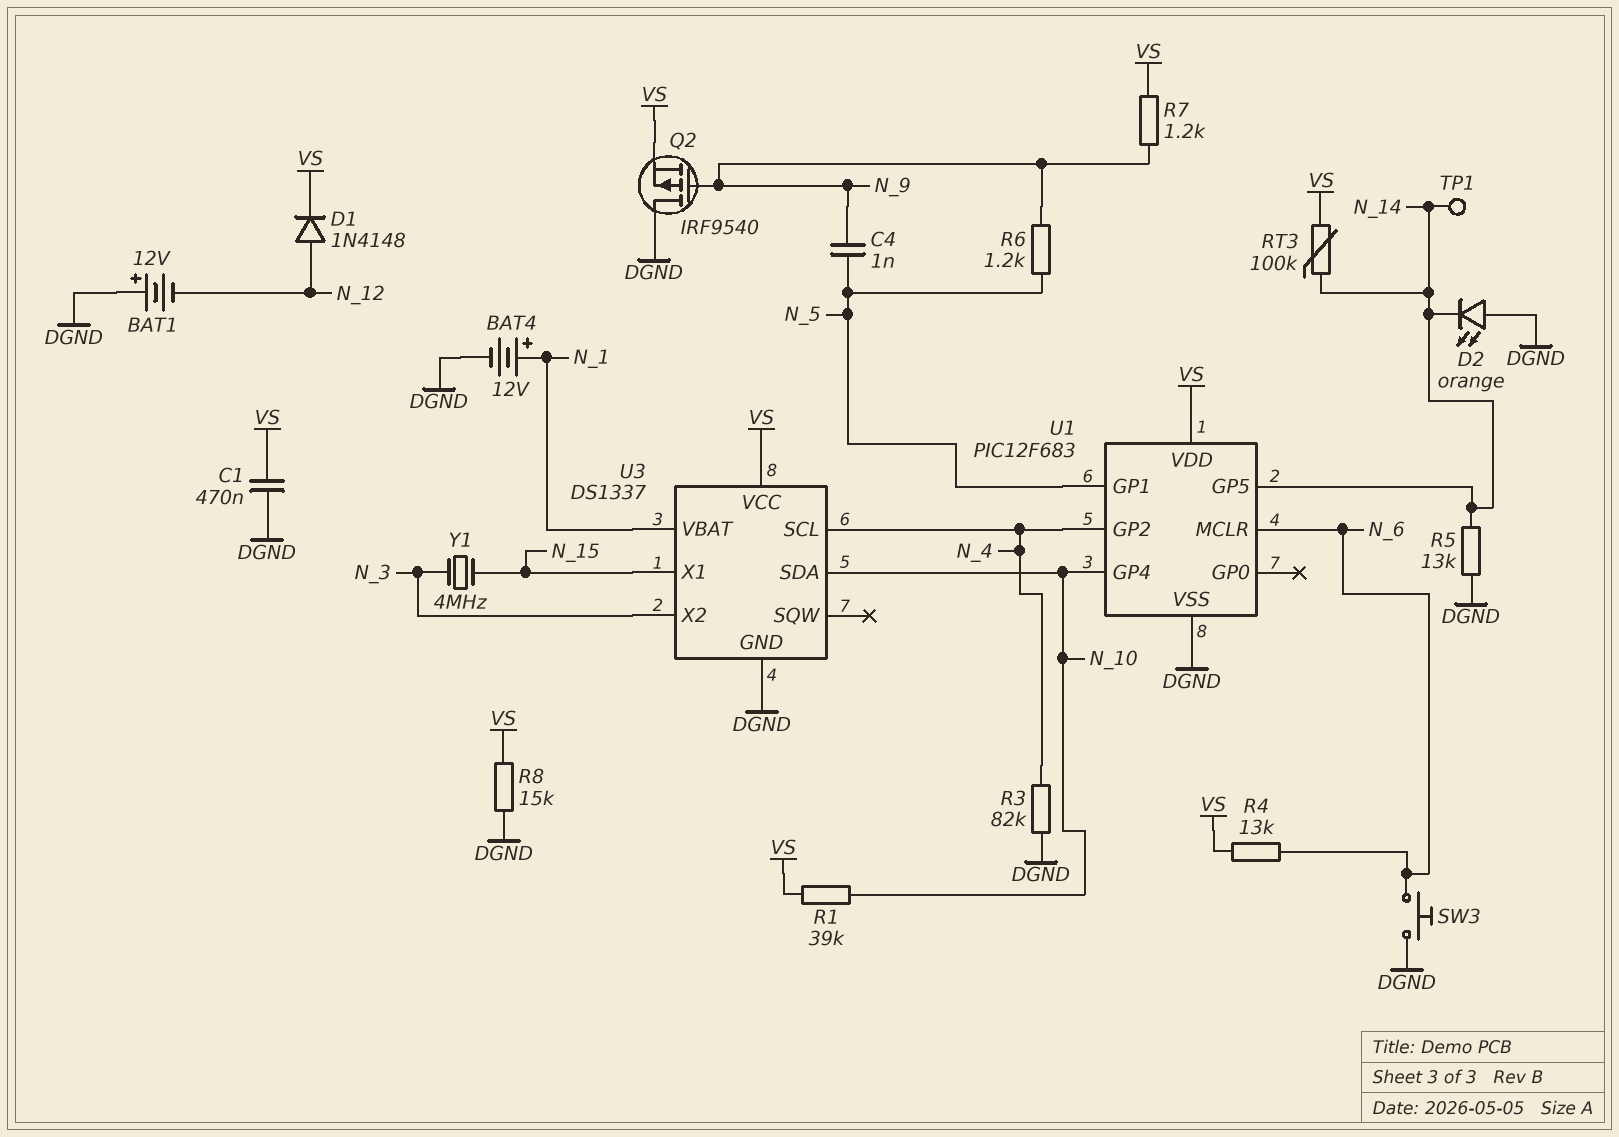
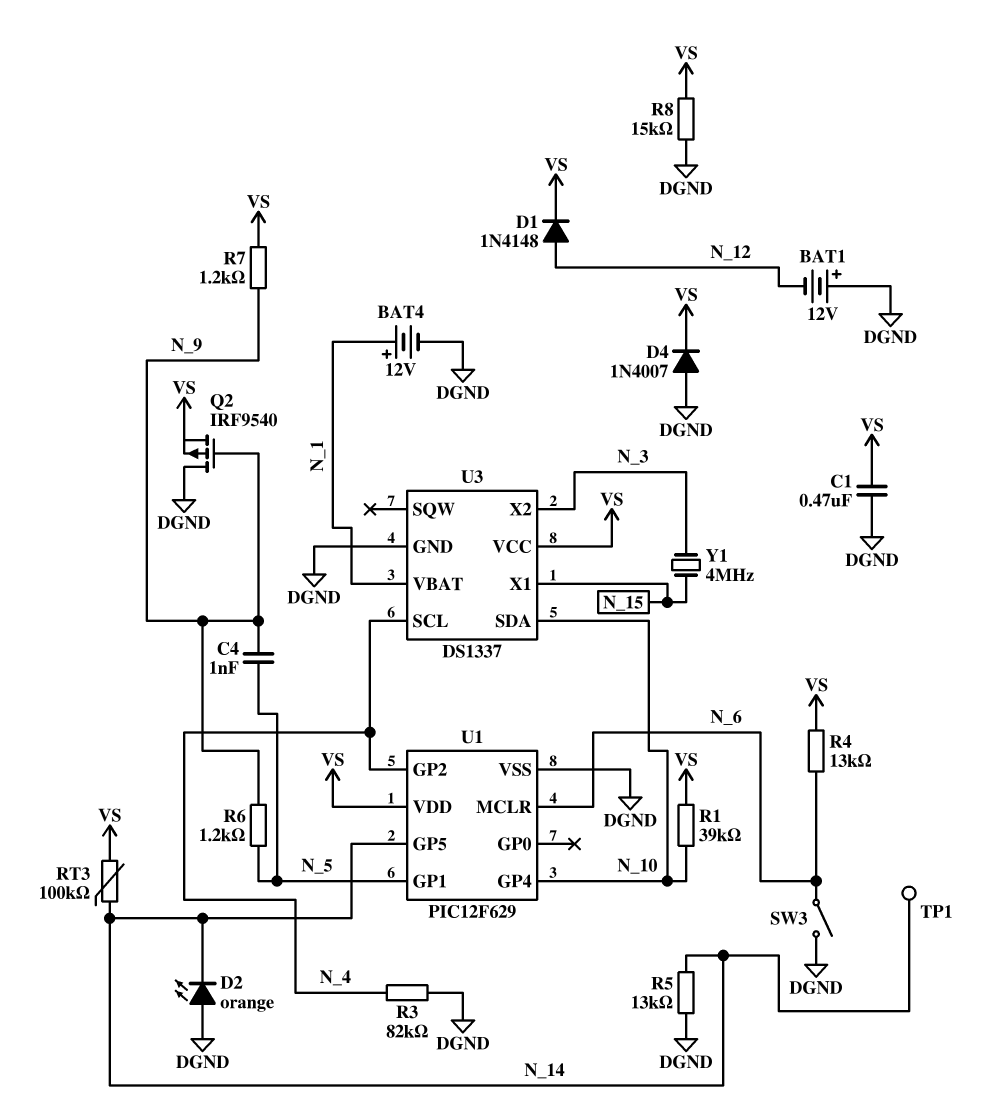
D4: none -> diode 1N4007 (A DGND, K VS)
SW3: button (DGND, N_6) -> switch (DGND, N_6)
U1: PIC12F683 -> PIC12F629

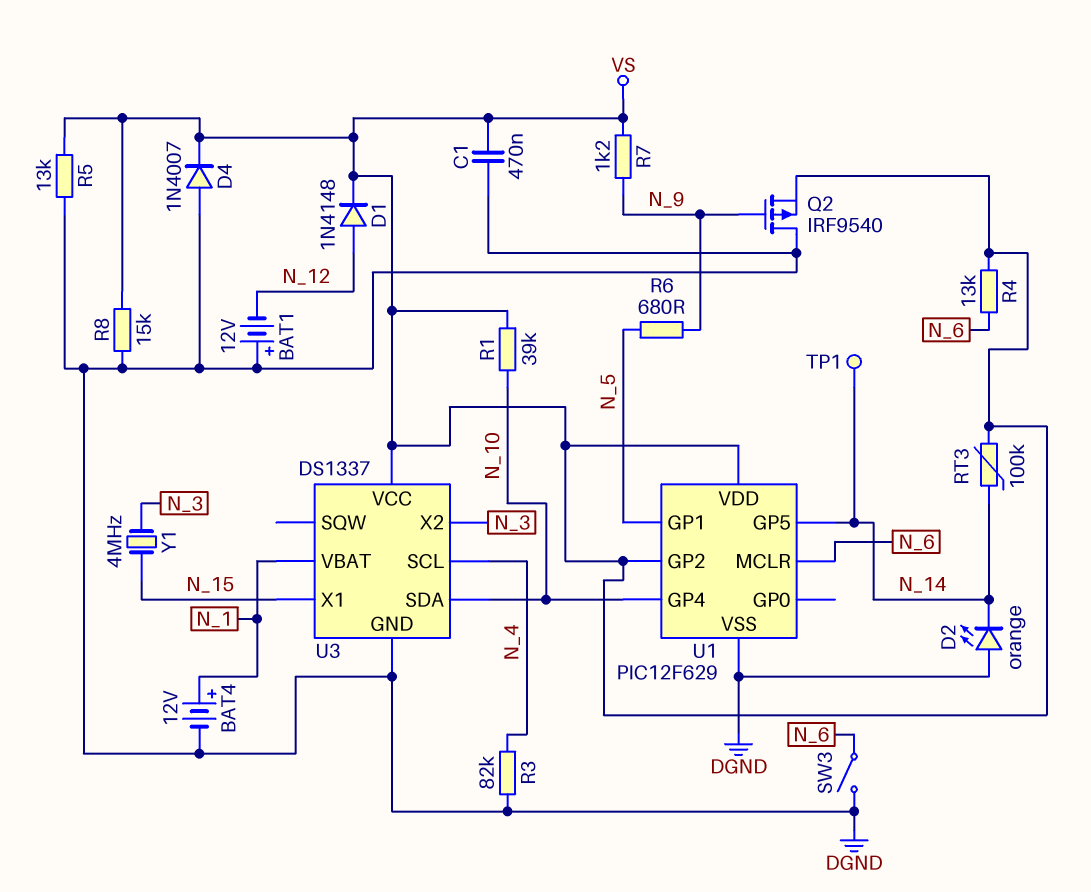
C4: 1nF (N_5, N_9) -> none
R5: 13k (DGND, N_14) -> 13k (DGND, VS)
R6: 1.2k (N_5, N_9) -> 680 (N_5, N_9)
U1 pin GP2: N_4 -> VS

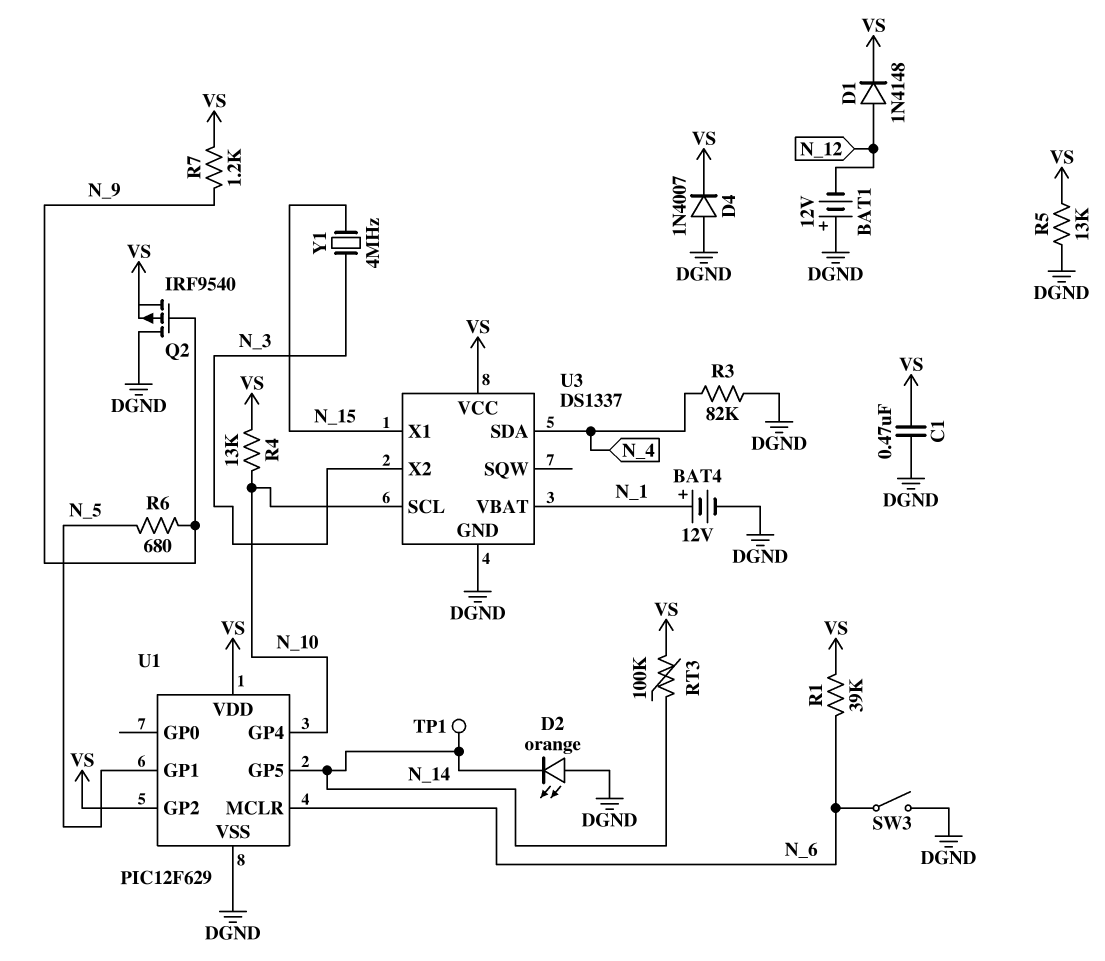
R1: 39k (N_10, VS) -> 39k (N_6, VS)
R4: 13k (N_6, VS) -> 13k (N_10, VS)
R8: 15k (DGND, VS) -> none
U3 pin SCL: N_4 -> N_10
U3 pin SDA: N_10 -> N_4

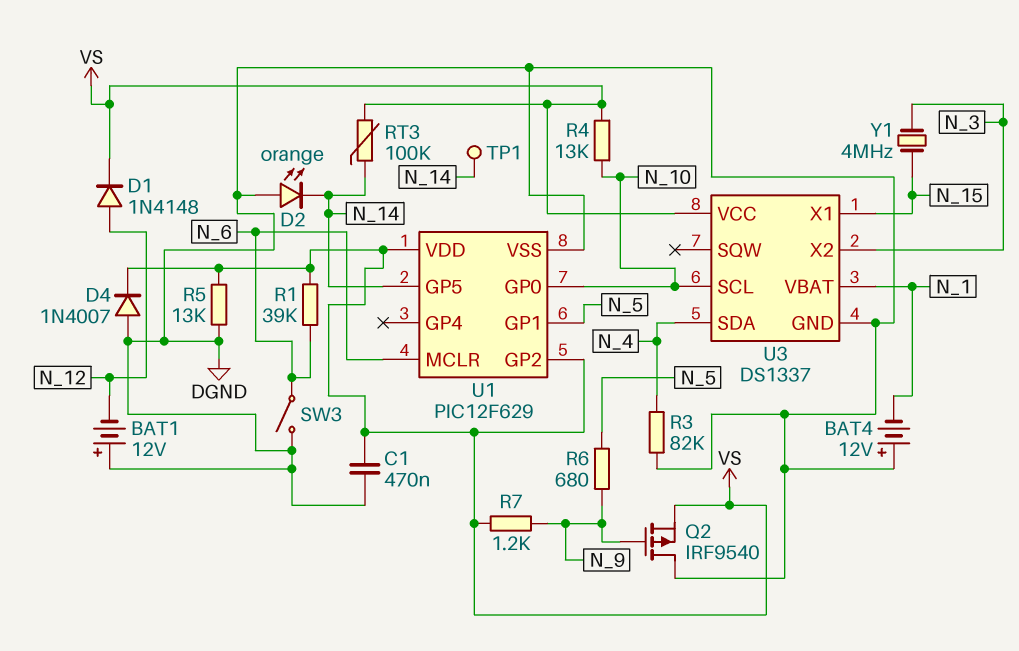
BAT4: 12V (plus N_1, minus DGND) -> 12V (plus DGND, minus N_1)
U1 pin GP0: none -> N_10
U1 pin GP4: N_10 -> none

